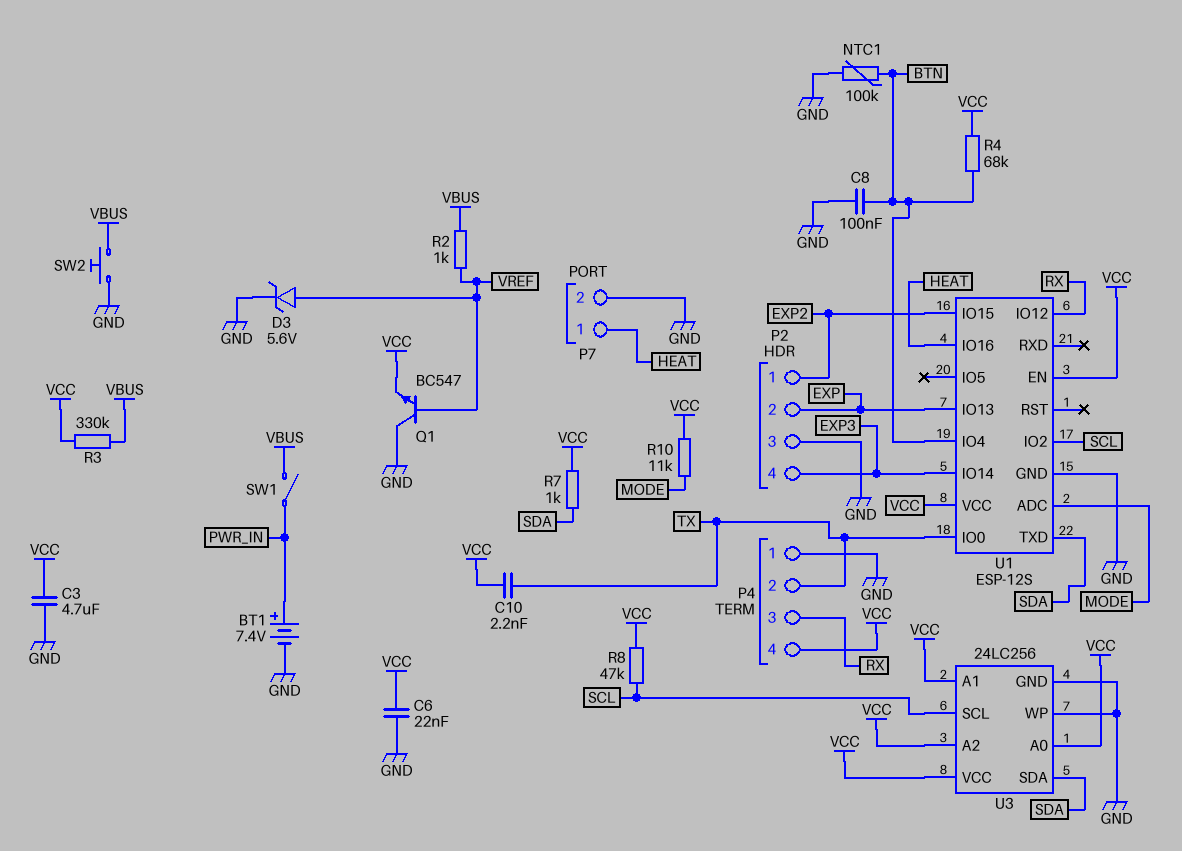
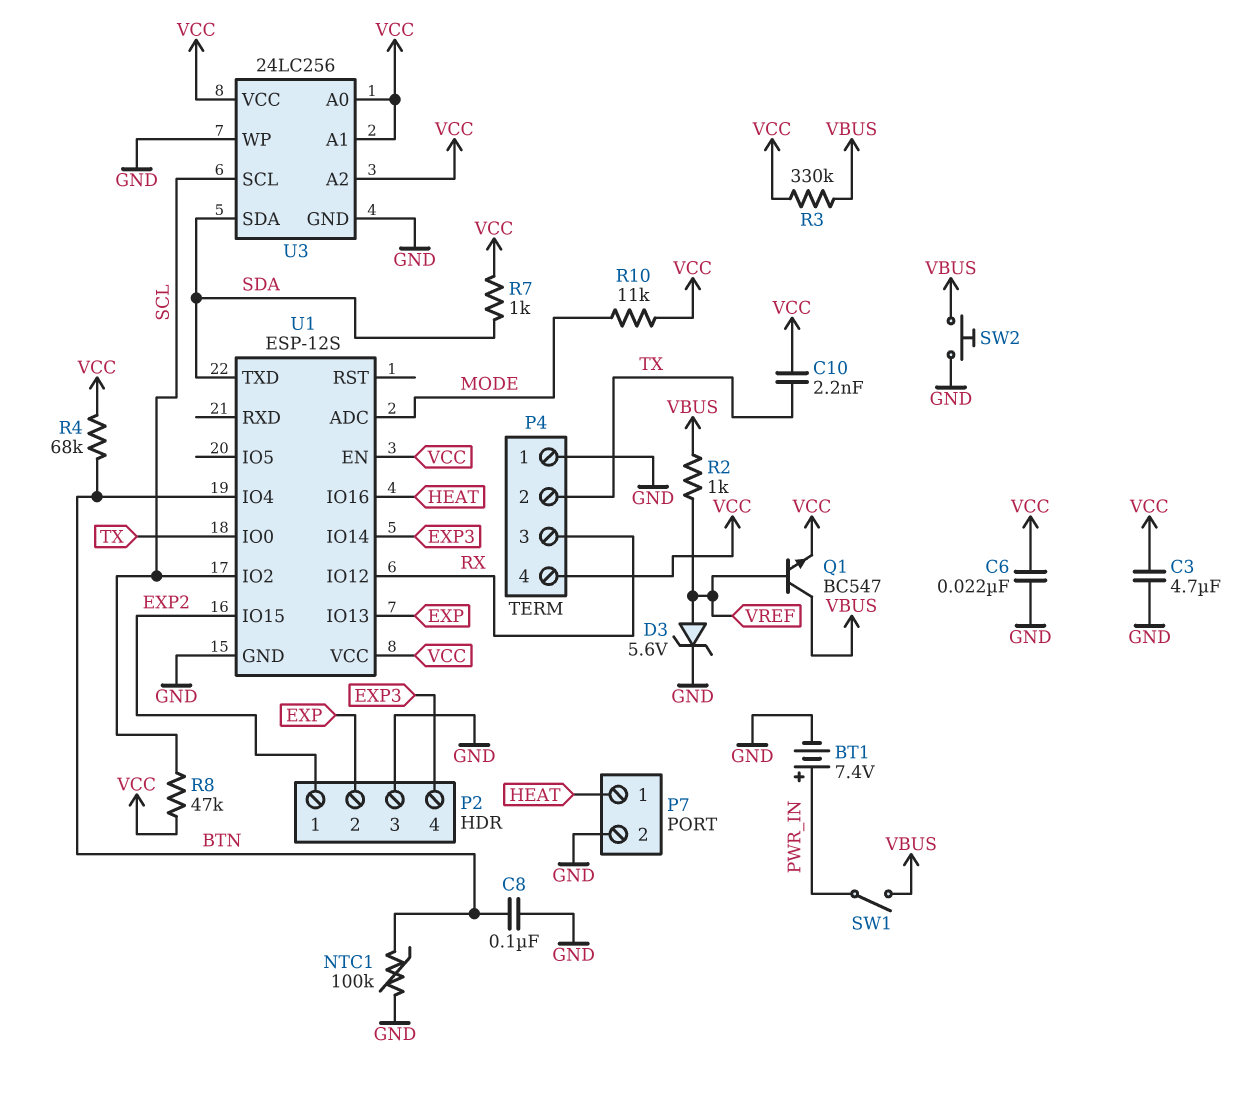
Q1: NPN BC547 (B VREF, C GND, E VCC) -> NPN BC547 (B VREF, C VBUS, E VCC)

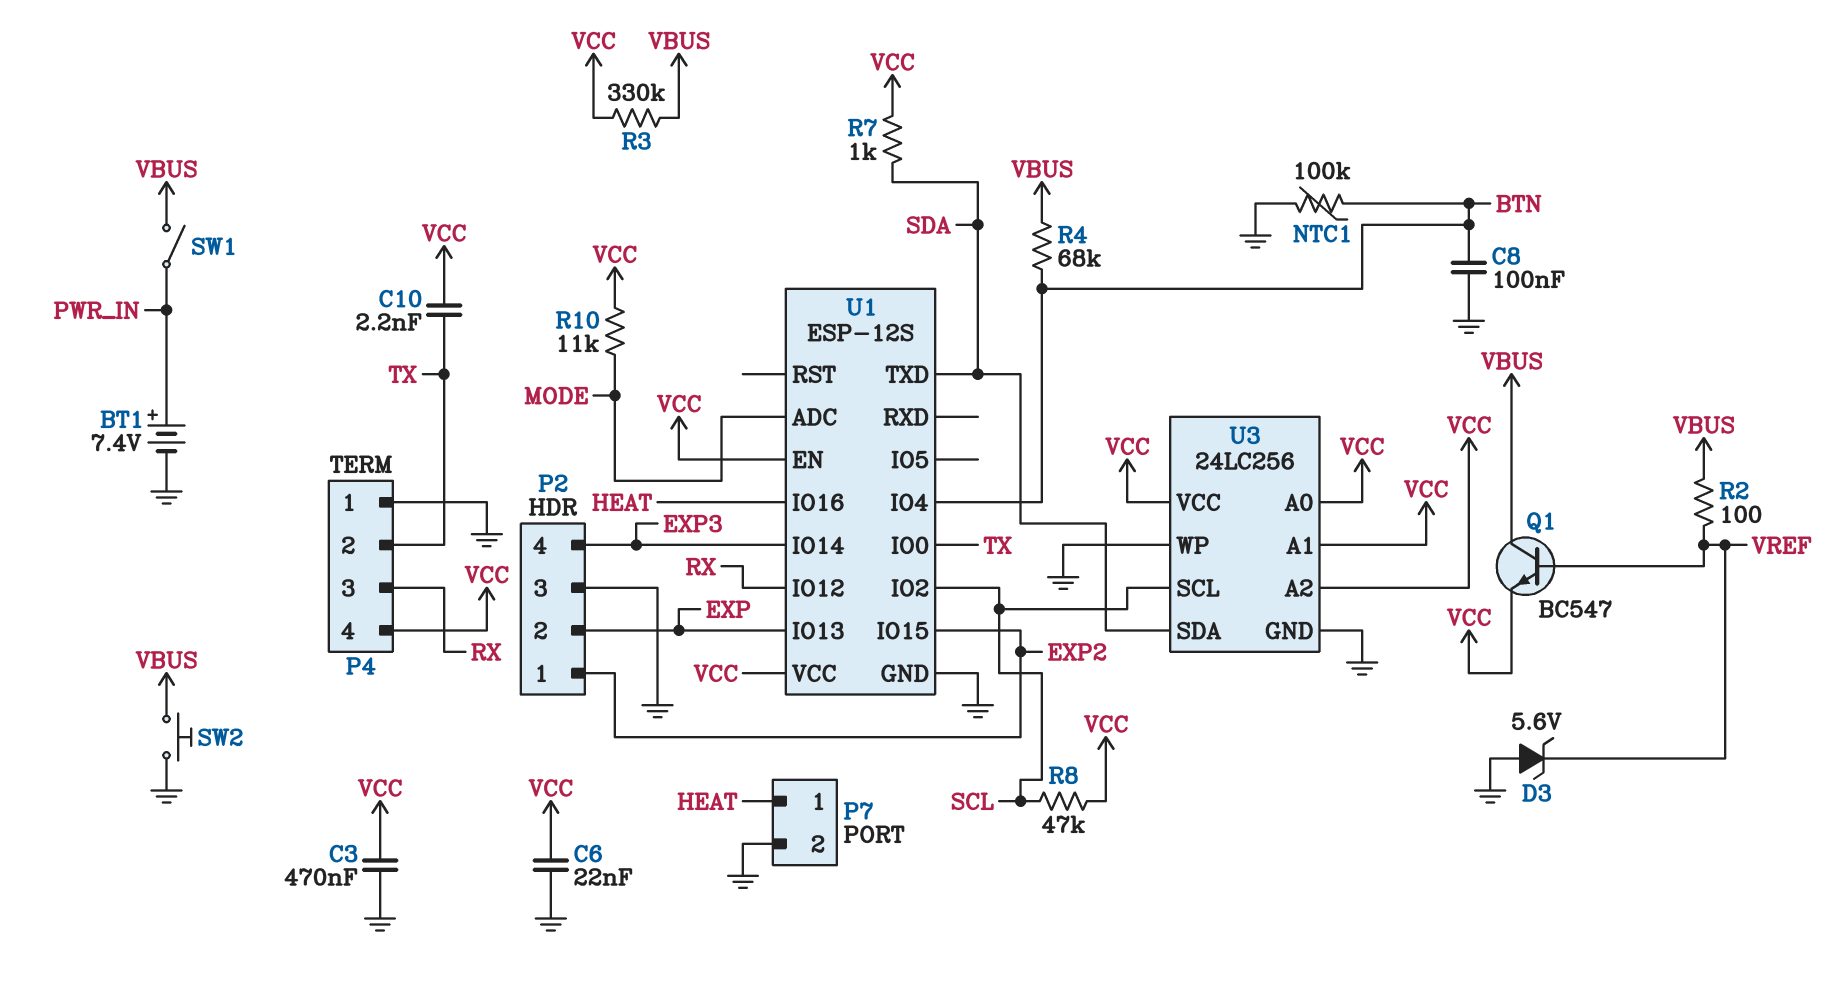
C3: 4.7uF (GND, VCC) -> 470nF (GND, VCC)
D3: zener 5.6V (A VREF, K GND) -> zener 5.6V (A GND, K VREF)
R2: 1k (VBUS, VREF) -> 100 (VBUS, VREF)
R4: 68k (BTN, VCC) -> 68k (BTN, VBUS)

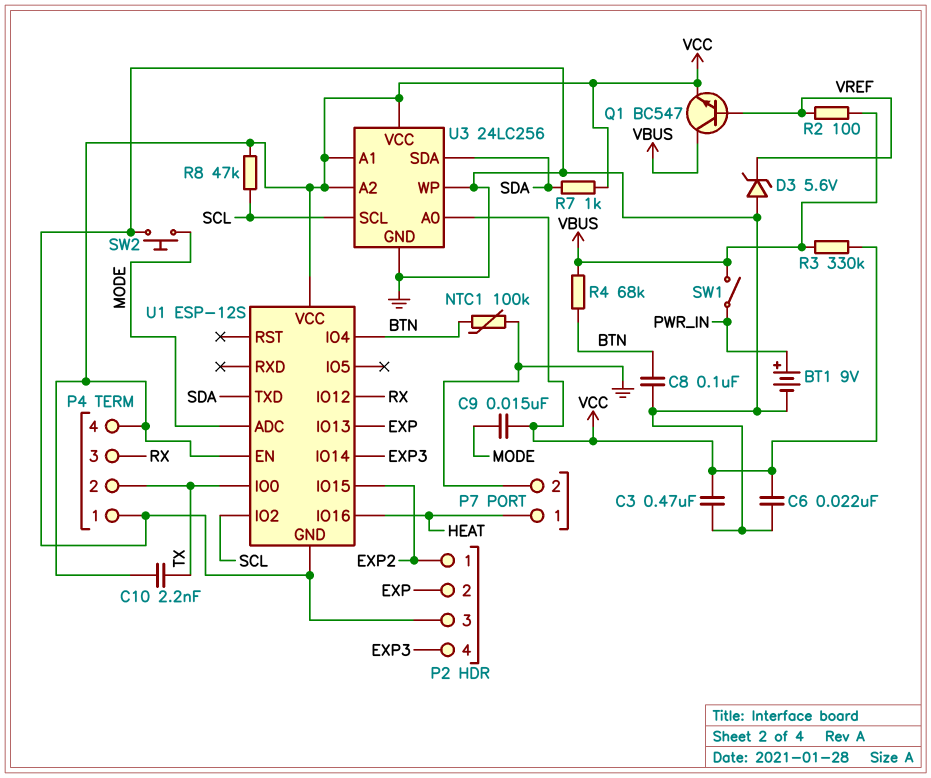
BT1: 7.4V (plus PWR_IN, minus GND) -> 9V (plus PWR_IN, minus GND)
C9: none -> 15nF (MODE, VCC)
R10: 11k (MODE, VCC) -> none
SW2: button (GND, VBUS) -> button (GND, MODE)

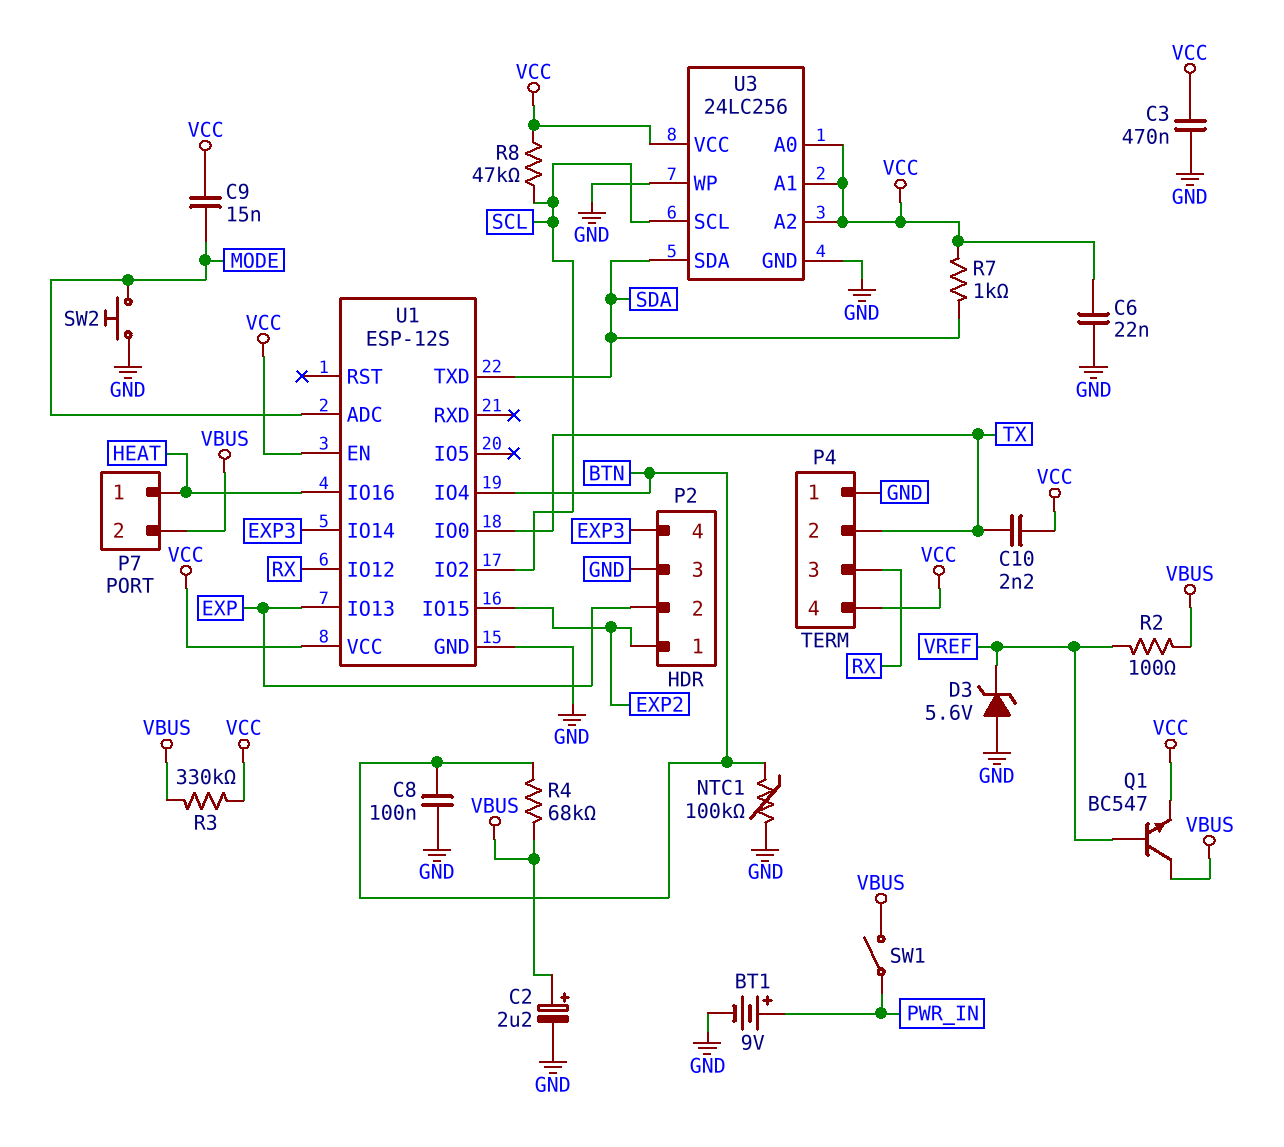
C2: none -> 2.2uF (plus VBUS, minus GND)
P7 pin 2: GND -> VBUS

